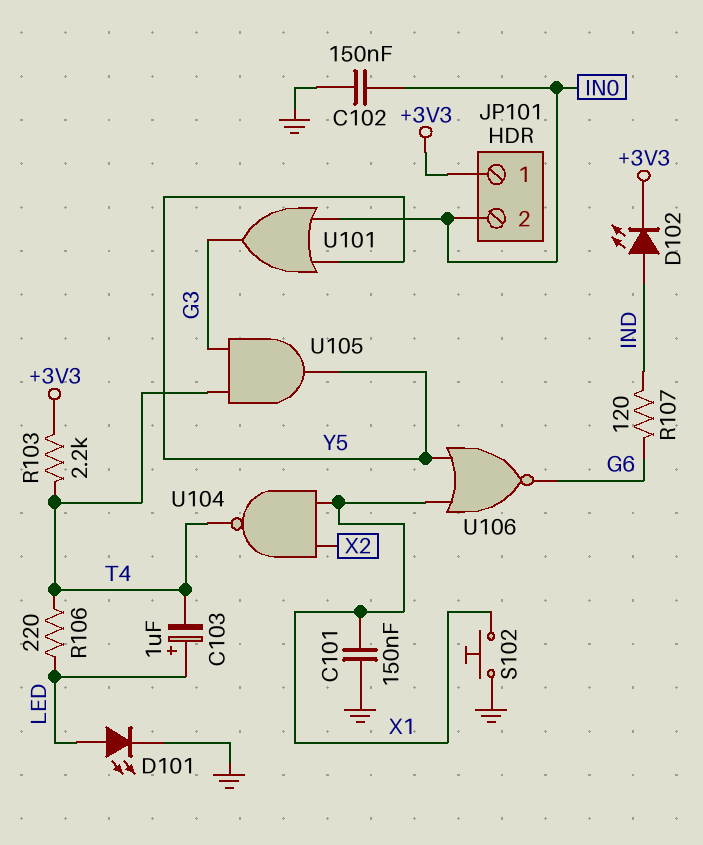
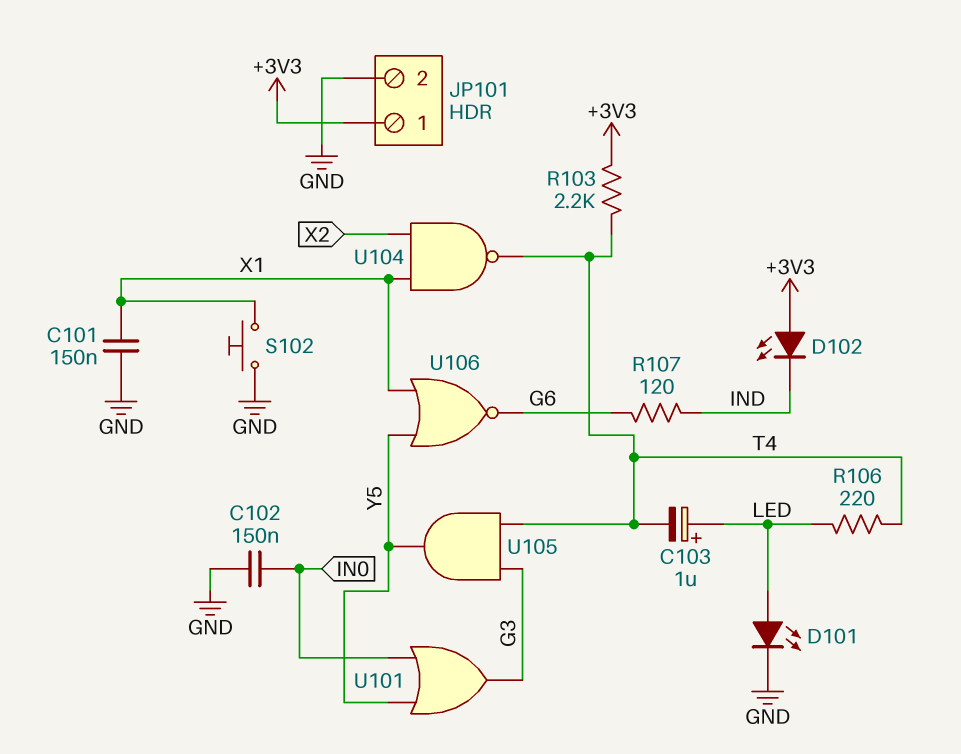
D102: LED (A IND, K +3V3) -> LED (A +3V3, K IND)
JP101 pin 2: IN0 -> GND

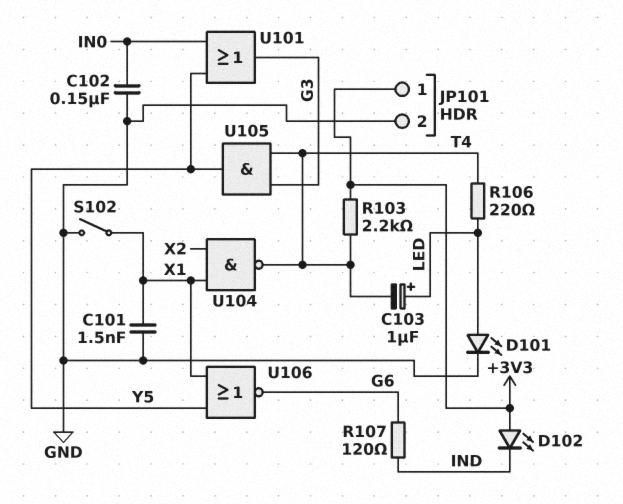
C101: 150nF (GND, X1) -> 1.5nF (GND, X1)
S102: button (GND, X1) -> switch (GND, X1)

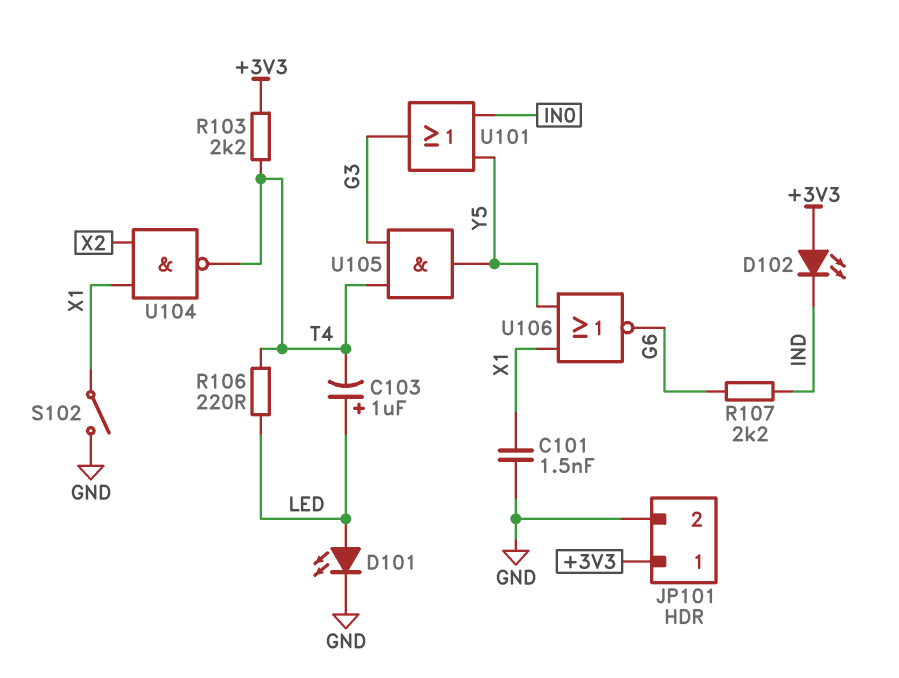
C102: 150nF (GND, IN0) -> none
R107: 120 (G6, IND) -> 2.2k (G6, IND)

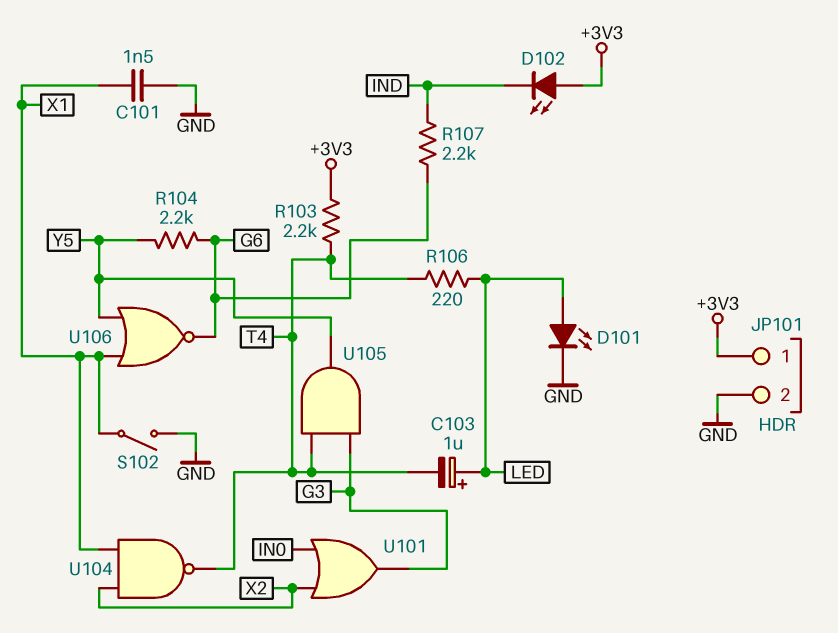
R104: none -> 2.2k (G6, Y5)
U101: OR (in IN0, in Y5, out G3) -> OR (in IN0, in X2, out G3)

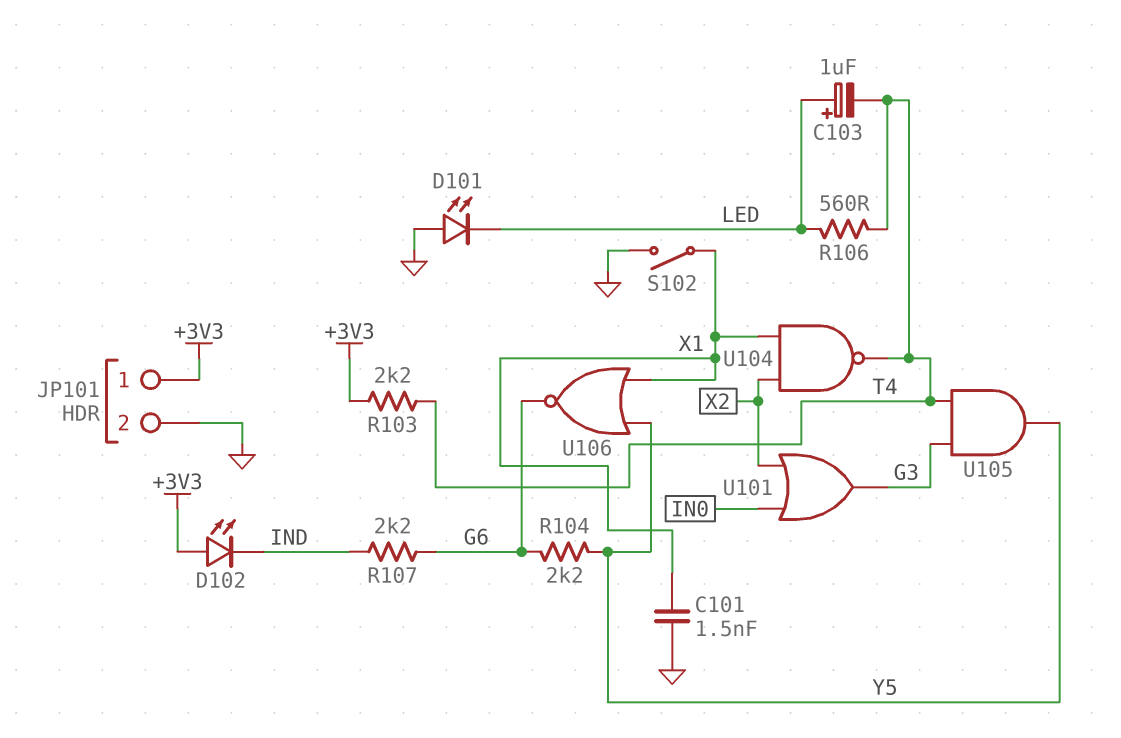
D101: LED (A LED, K GND) -> LED (A GND, K LED)
R106: 220 (LED, T4) -> 560 (LED, T4)

